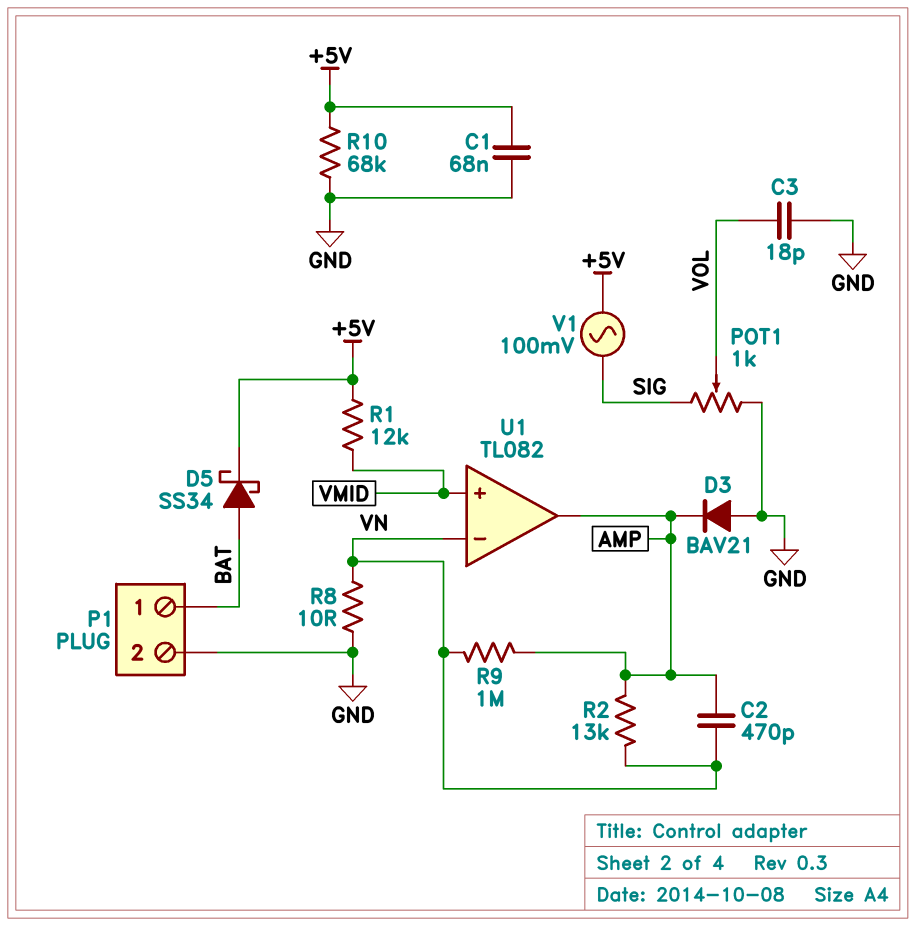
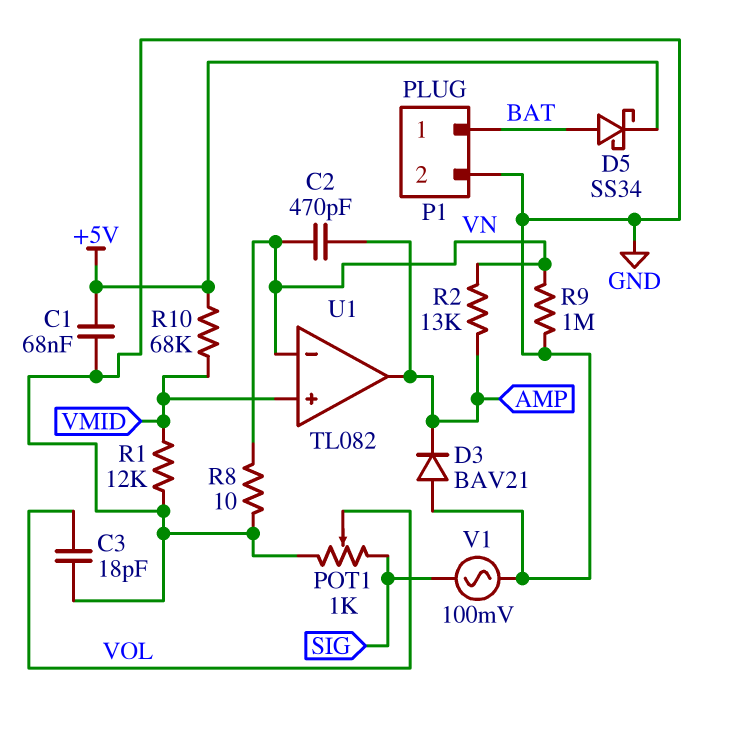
R1: 12k (+5V, VMID) -> 12k (GND, VMID)
R9: 1M (AMP, VN) -> 1M (GND, VN)
R10: 68k (+5V, GND) -> 68k (+5V, VMID)
V1: AC 100mV (+5V, SIG) -> AC 100mV (GND, SIG)

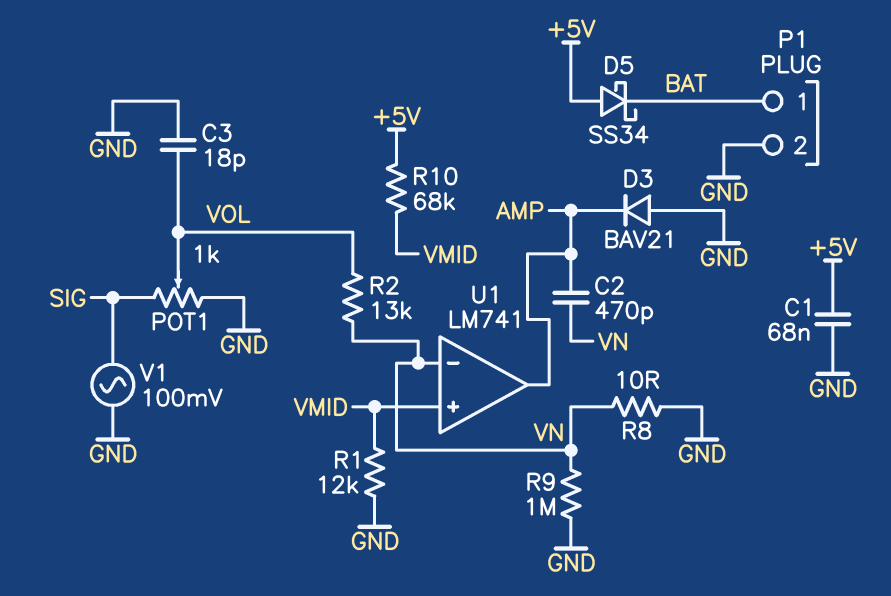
D5: schottky SS34 (A BAT, K +5V) -> schottky SS34 (A +5V, K BAT)
R2: 13k (AMP, VN) -> 13k (VN, VOL)
U1: TL082 -> LM741

